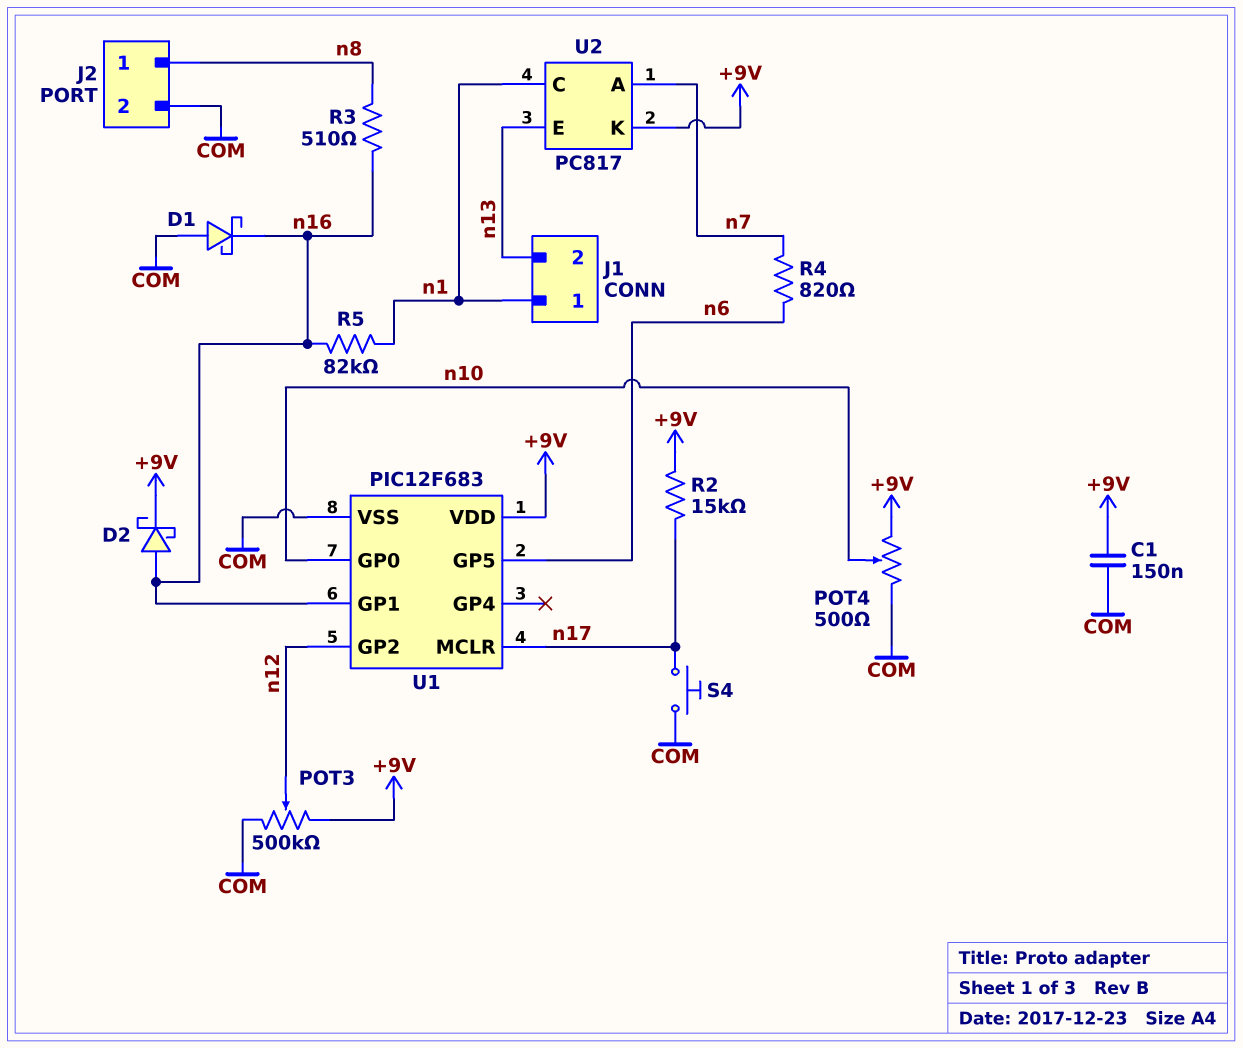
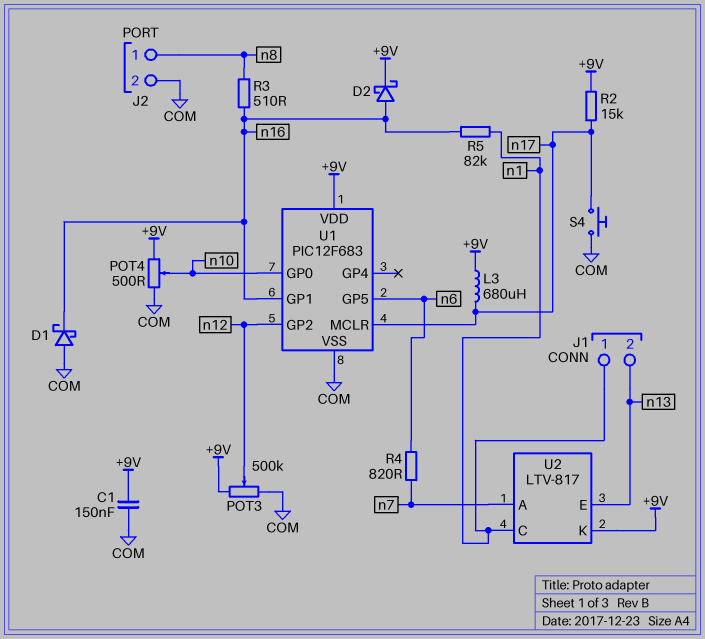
L3: none -> 680uH (+9V, n17)
U2: PC817 -> LTV-817

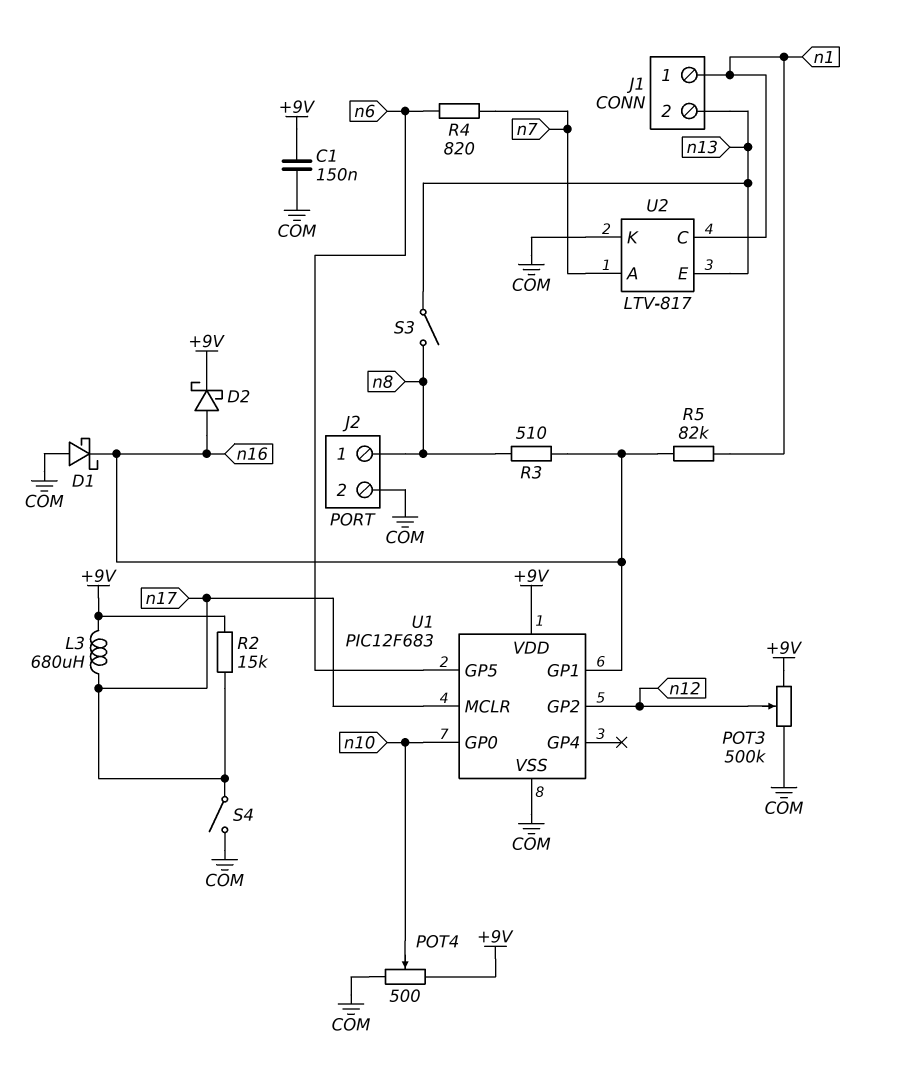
S3: none -> switch (n8, n13)
S4: button (COM, n17) -> switch (COM, n17)
U2 pin K: +9V -> COM

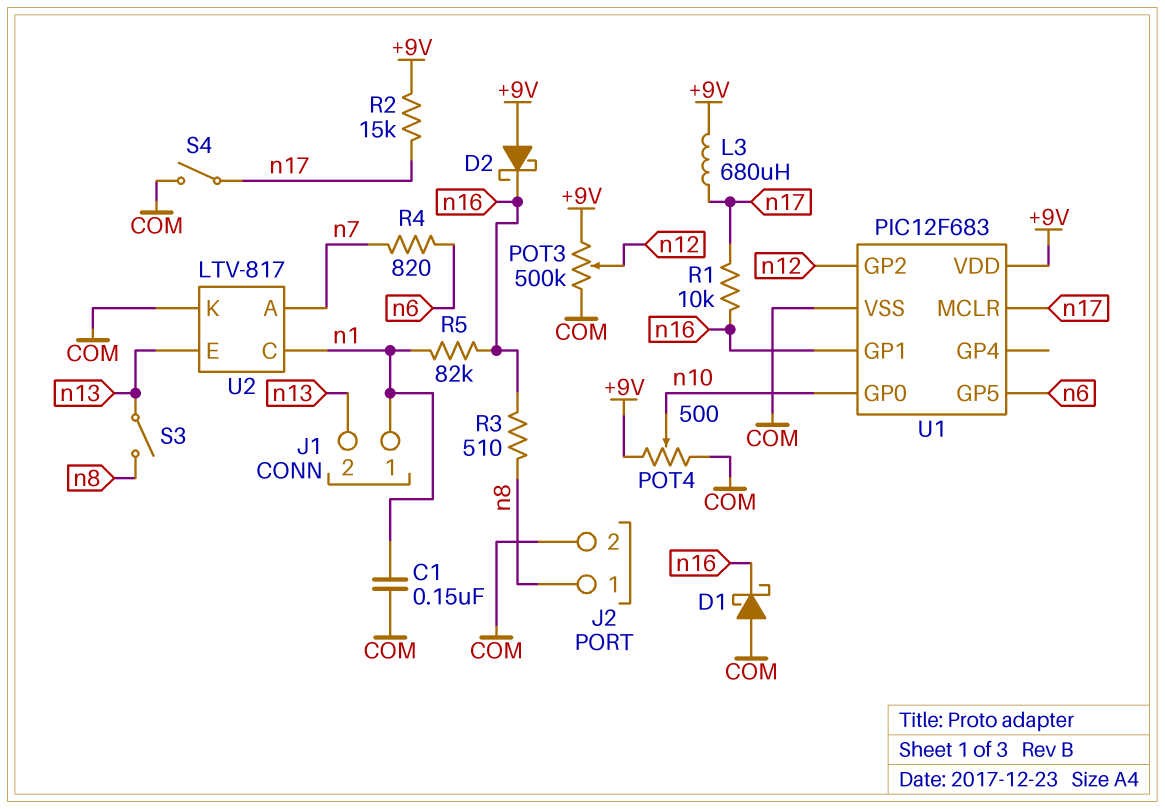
C1: 150nF (+9V, COM) -> 150nF (COM, n1)
D2: schottky (A n16, K +9V) -> schottky (A +9V, K n16)
R1: none -> 10k (n16, n17)

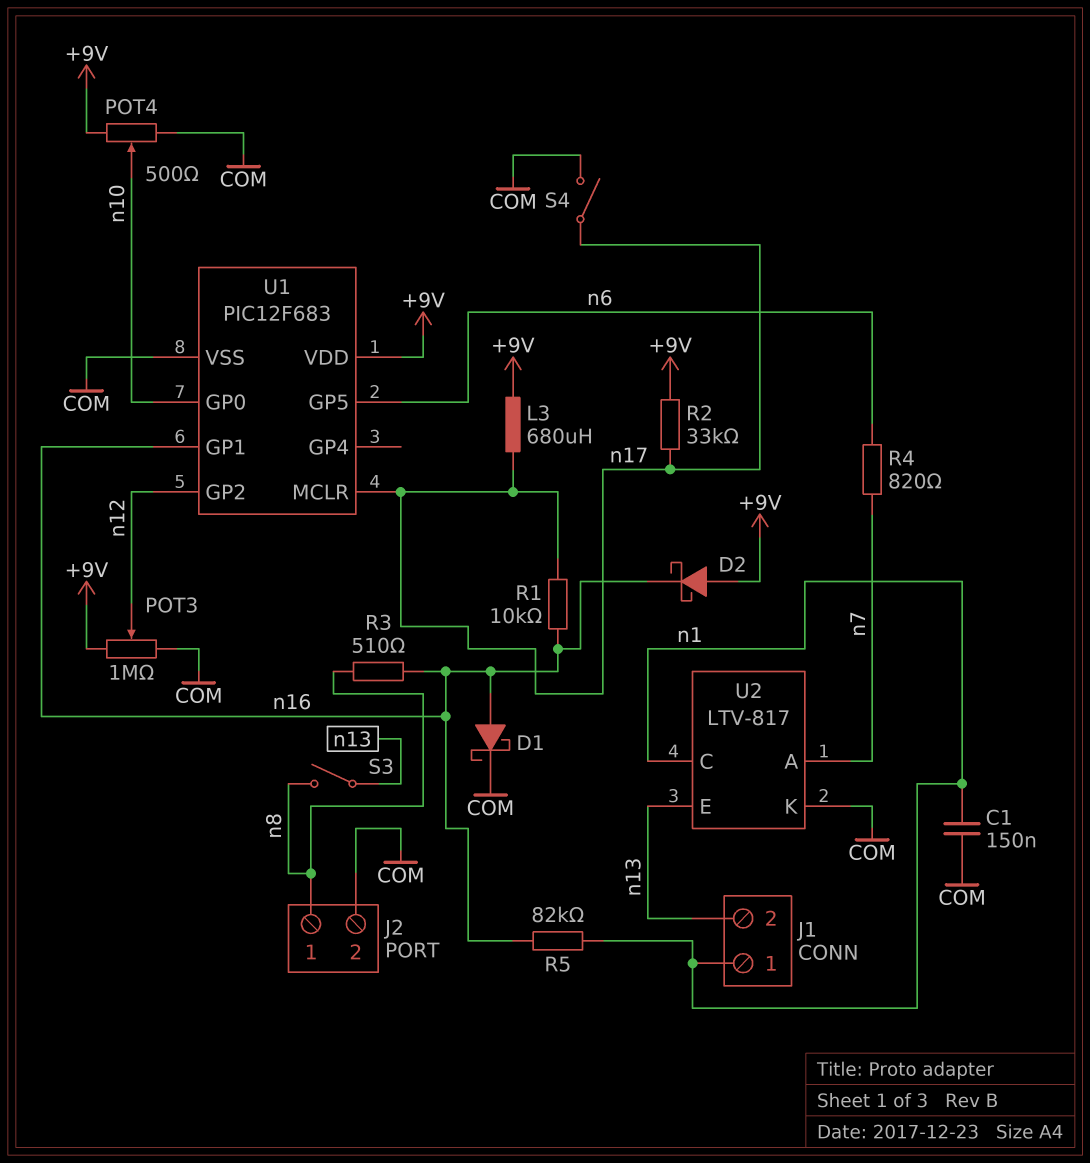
D1: schottky (A COM, K n16) -> schottky (A n16, K COM)
POT3: 500k (+9V, COM, wiper n12) -> 1M (+9V, COM, wiper n12)
R2: 15k (+9V, n17) -> 33k (+9V, n17)

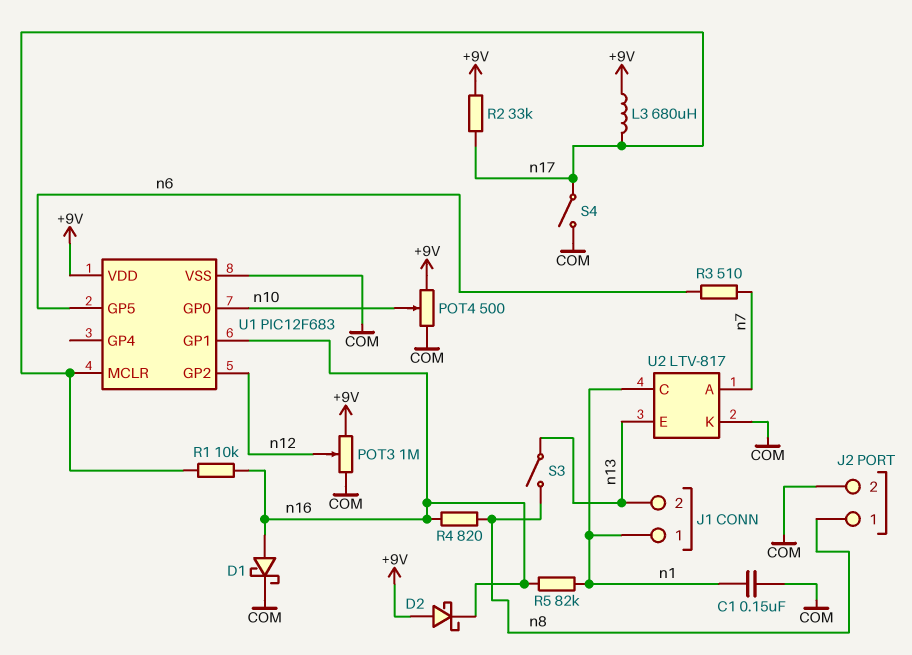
R3: 510 (n8, n16) -> 510 (n6, n7)
R4: 820 (n6, n7) -> 820 (n8, n16)

